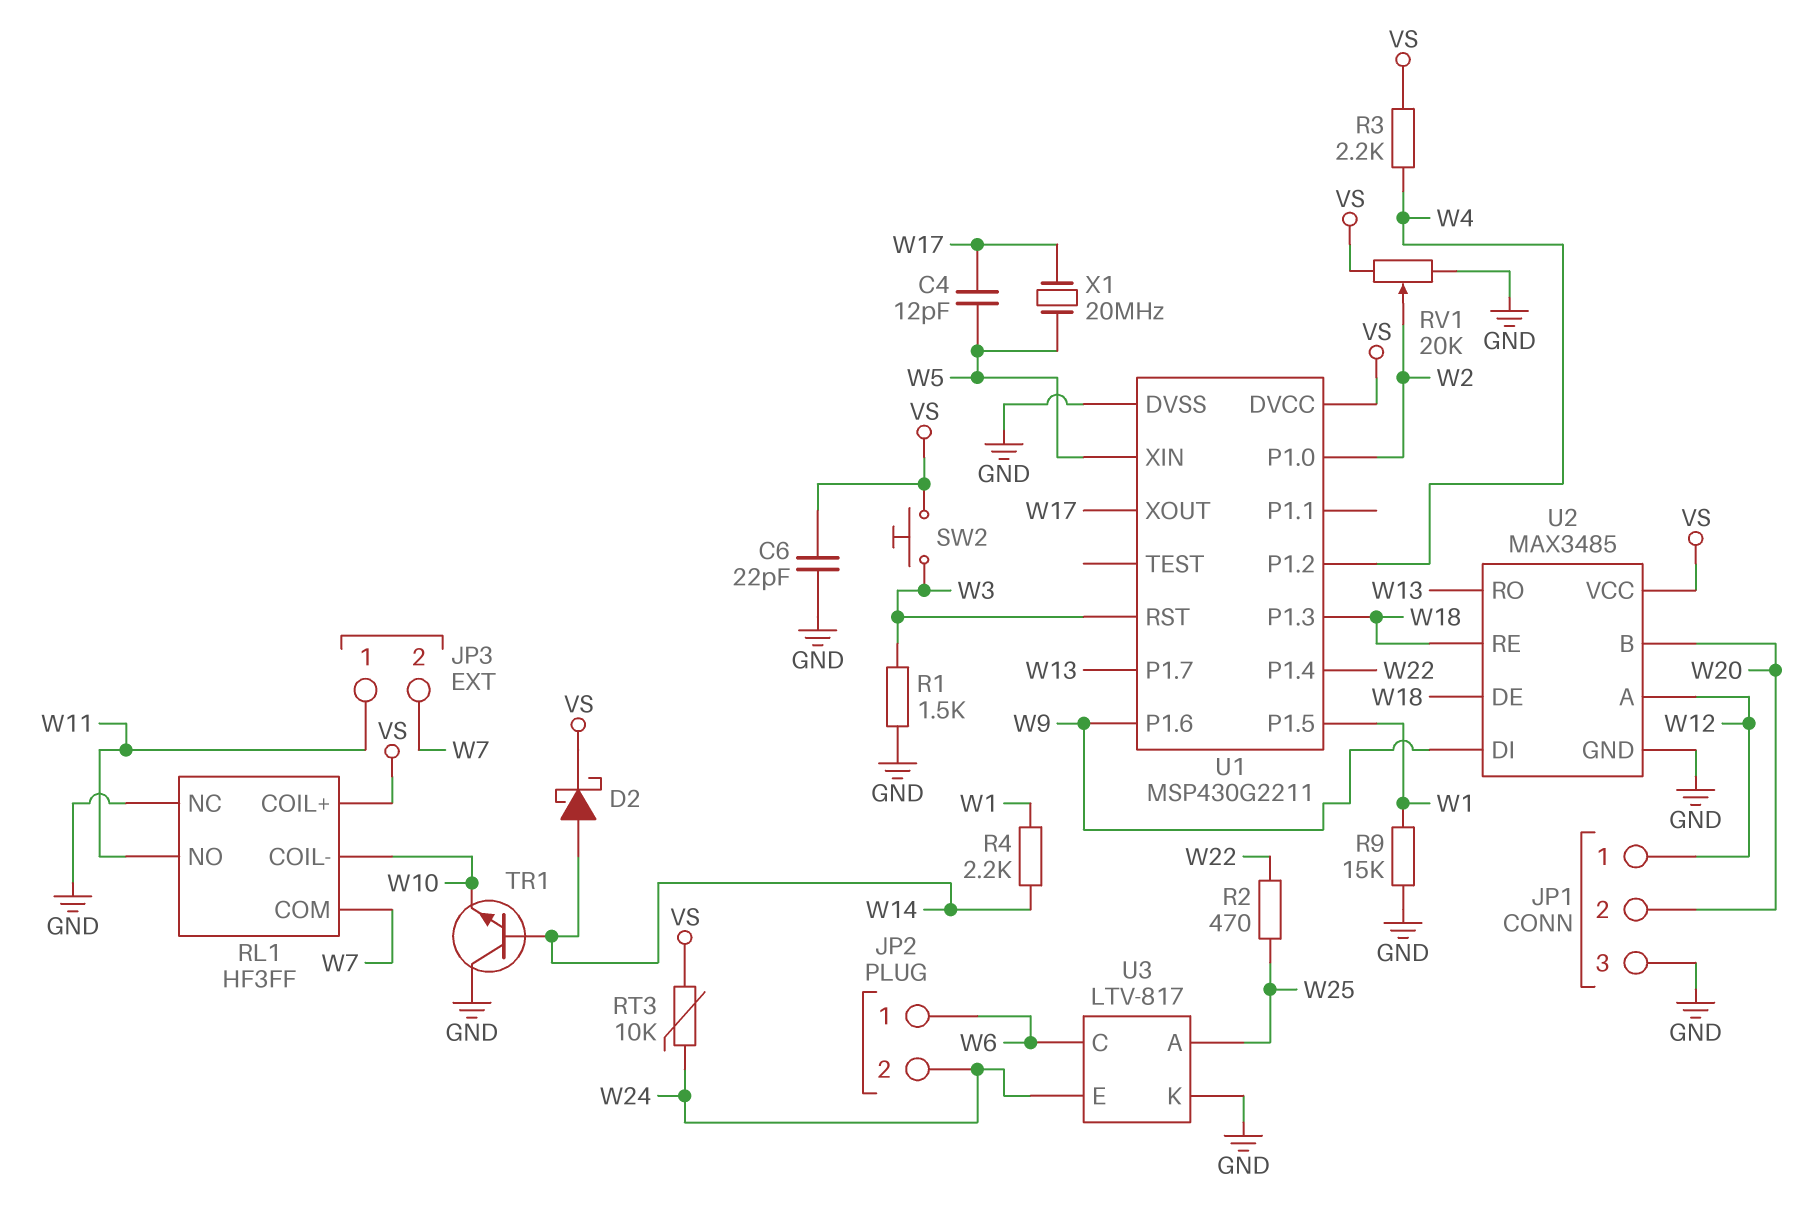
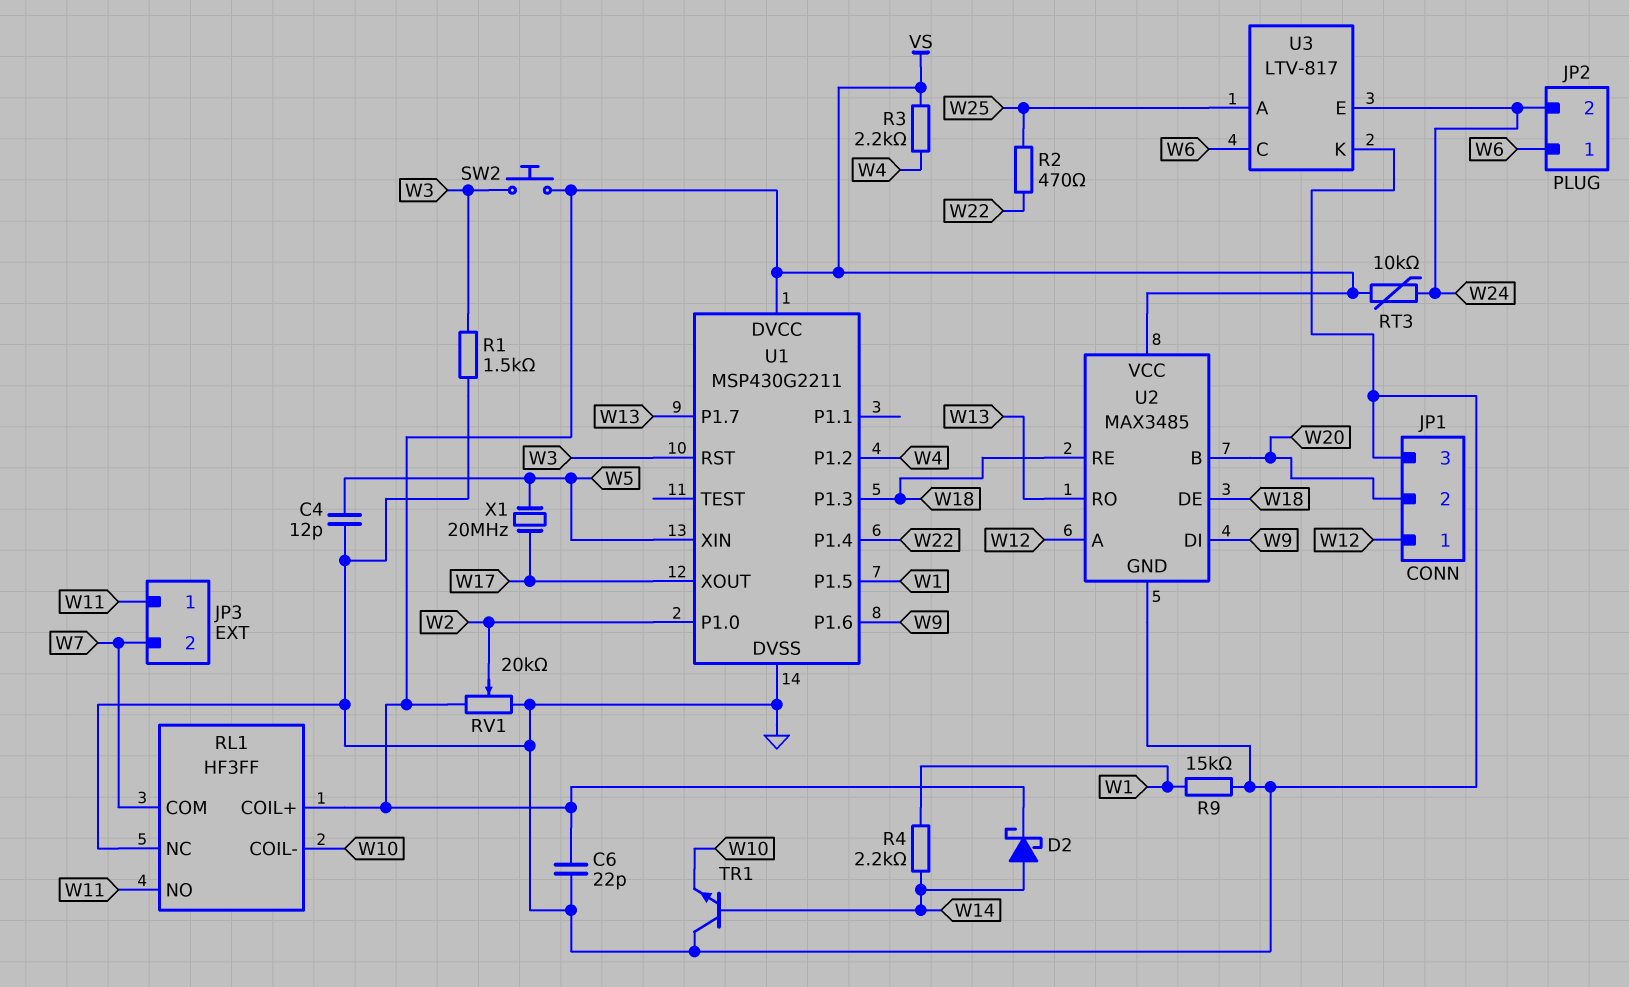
C4: 12pF (W5, W17) -> 12pF (GND, W5)

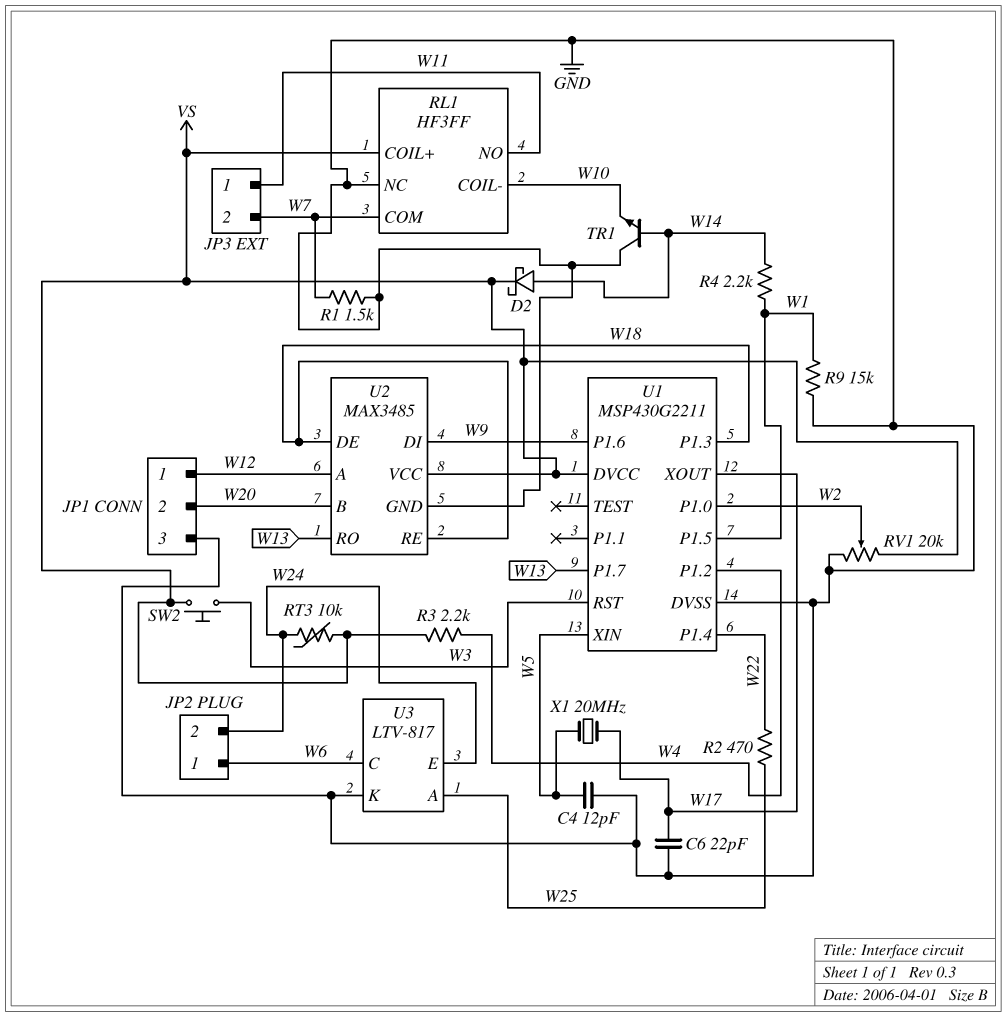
C6: 22pF (GND, VS) -> 22pF (GND, W17)
R1: 1.5k (GND, W3) -> 1.5k (GND, W7)

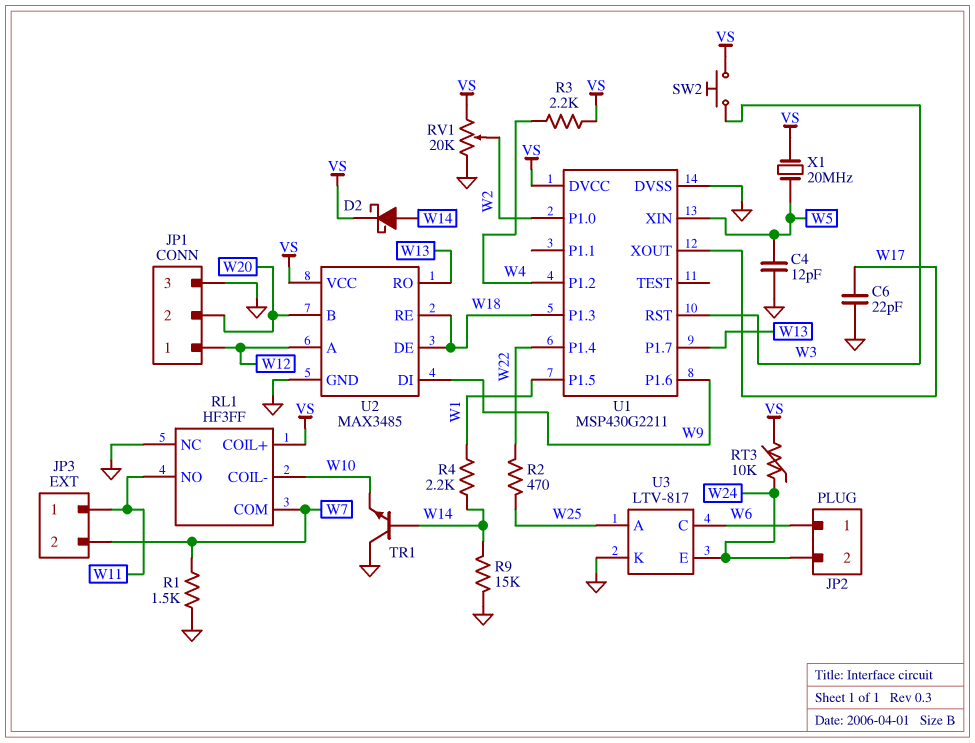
R9: 15k (GND, W1) -> 15k (GND, W14)
X1: 20MHz (W5, W17) -> 20MHz (VS, W5)

